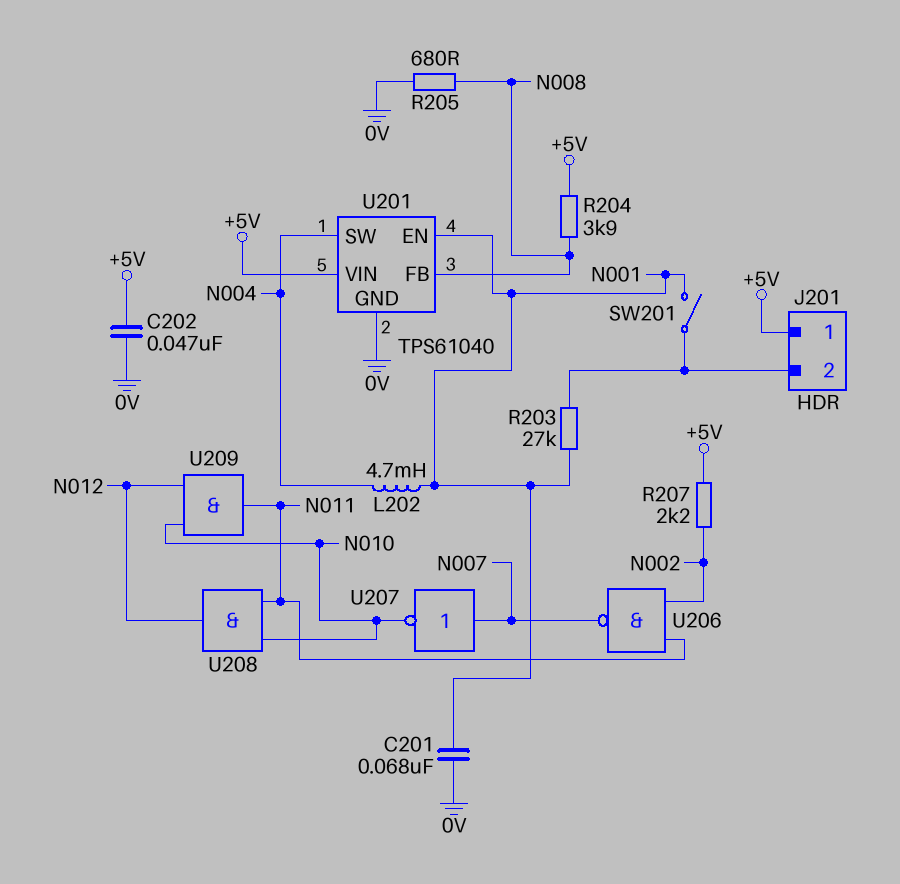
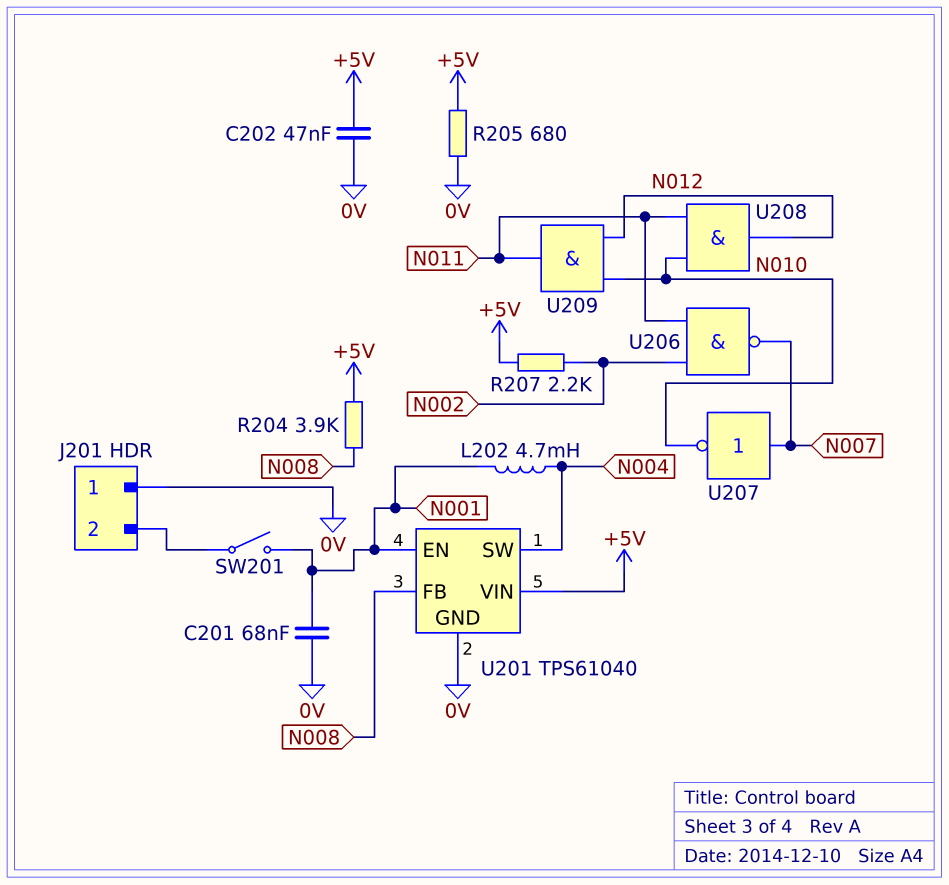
J201 pin 1: +5V -> 0V
R203: 27k (J201/2, N001) -> none
R205: 680 (0V, N008) -> 680 (+5V, 0V)

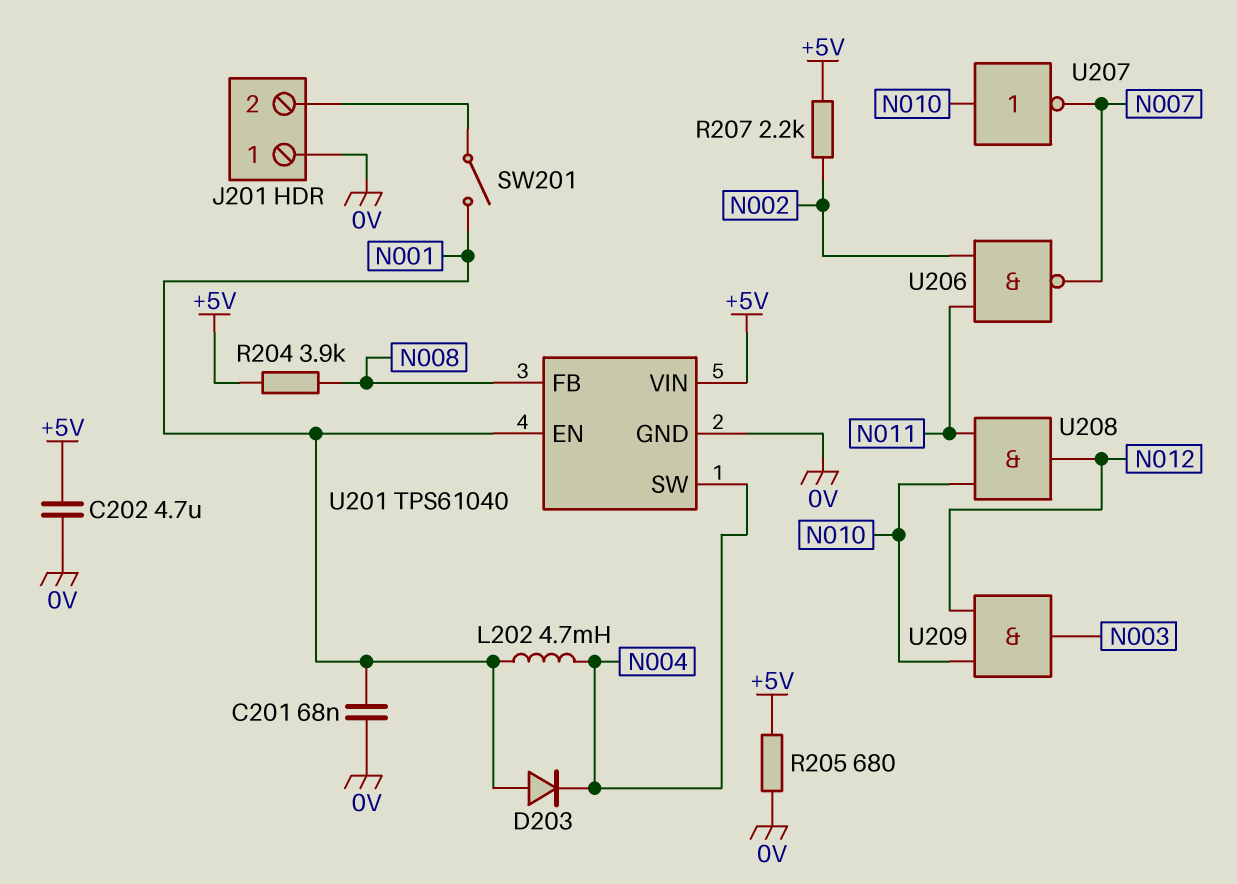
C202: 47nF (+5V, 0V) -> 4.7uF (+5V, 0V)
D203: none -> diode (A N001, K N004)
U207: NOT (in N007, out N010) -> NOT (in N010, out N007)
U209: AND (in N010, in N012, out N011) -> AND (in N010, in N012, out N003)

